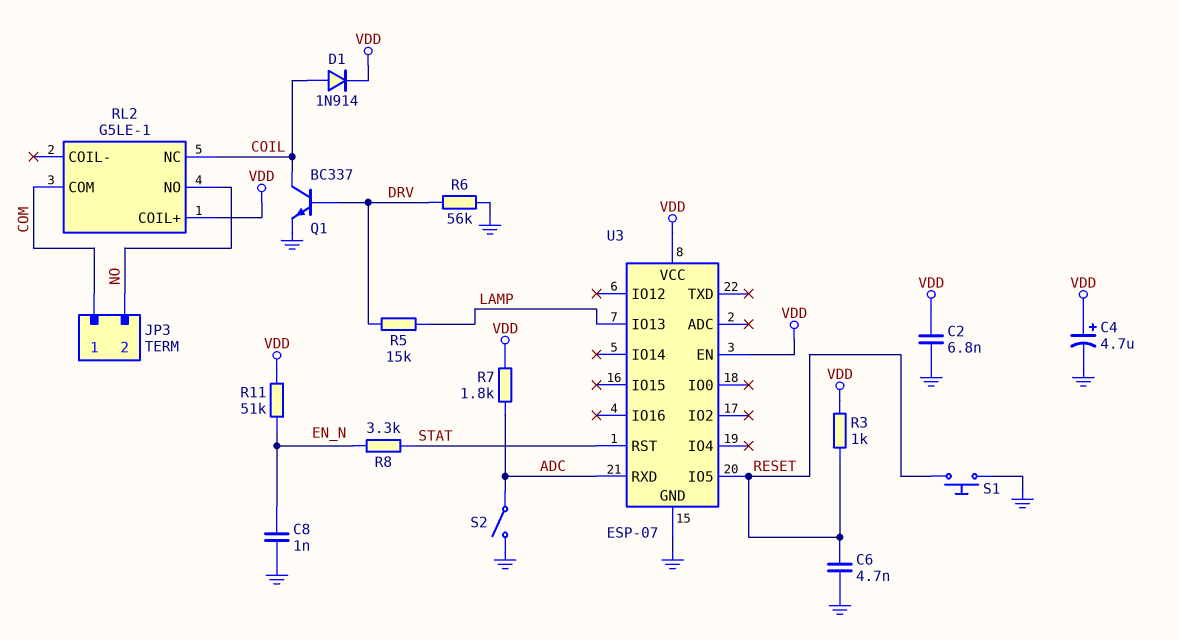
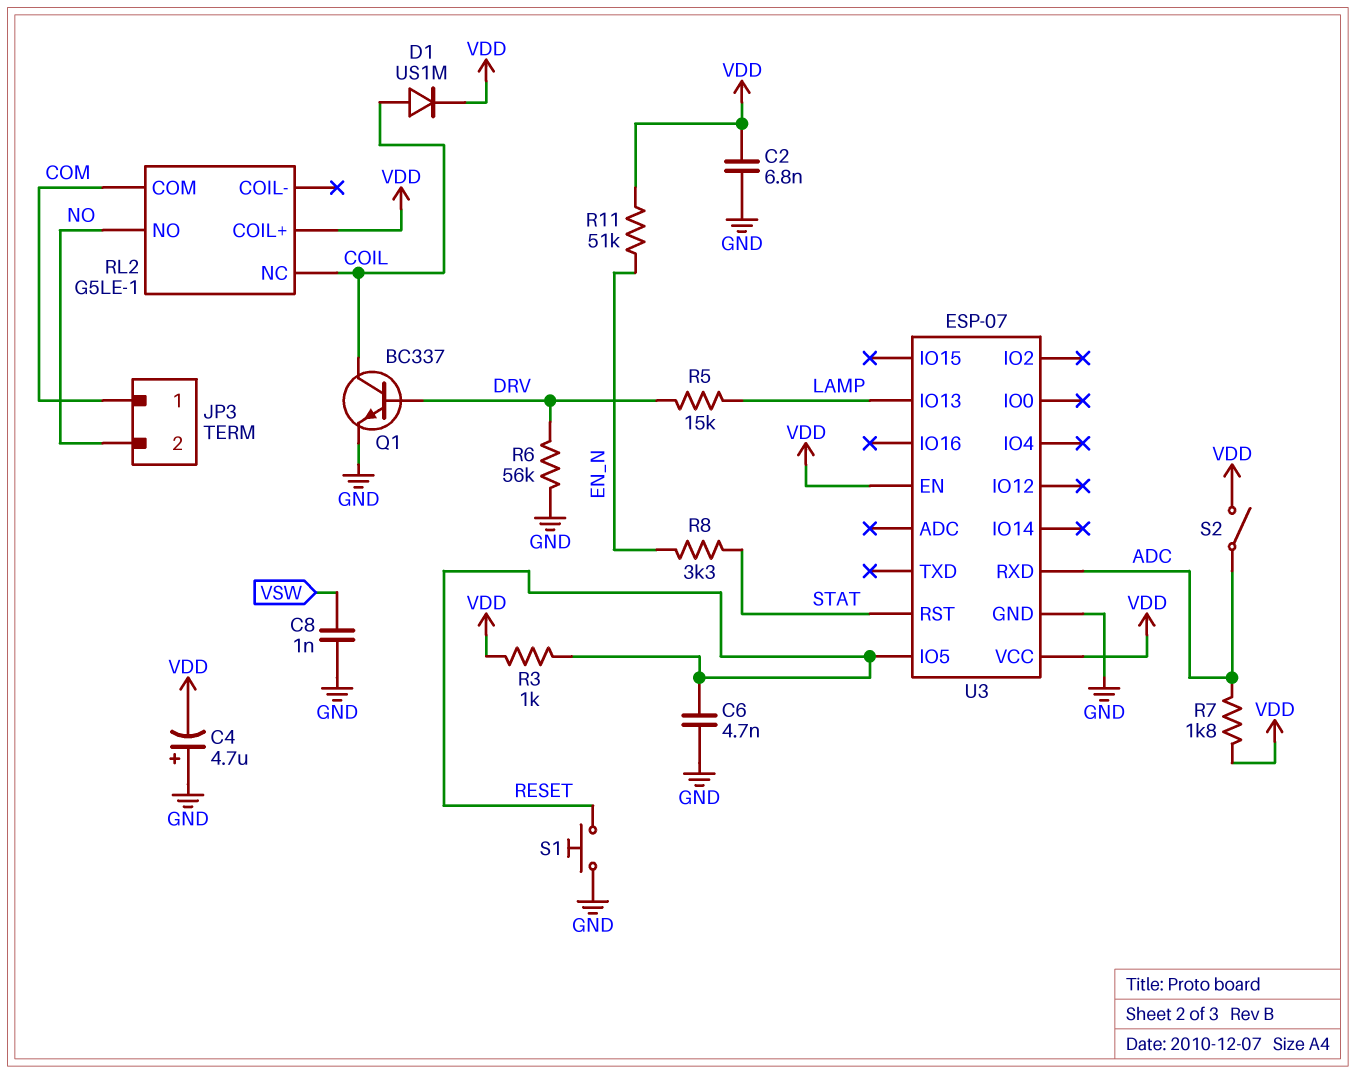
C4: 4.7uF (plus VDD, minus GND) -> 4.7uF (plus GND, minus VDD)
C8: 1nF (EN_N, GND) -> 1nF (GND, VSW)
D1: diode 1N914 (A COIL, K VDD) -> diode US1M (A COIL, K VDD)
S2: switch (ADC, GND) -> switch (ADC, VDD)

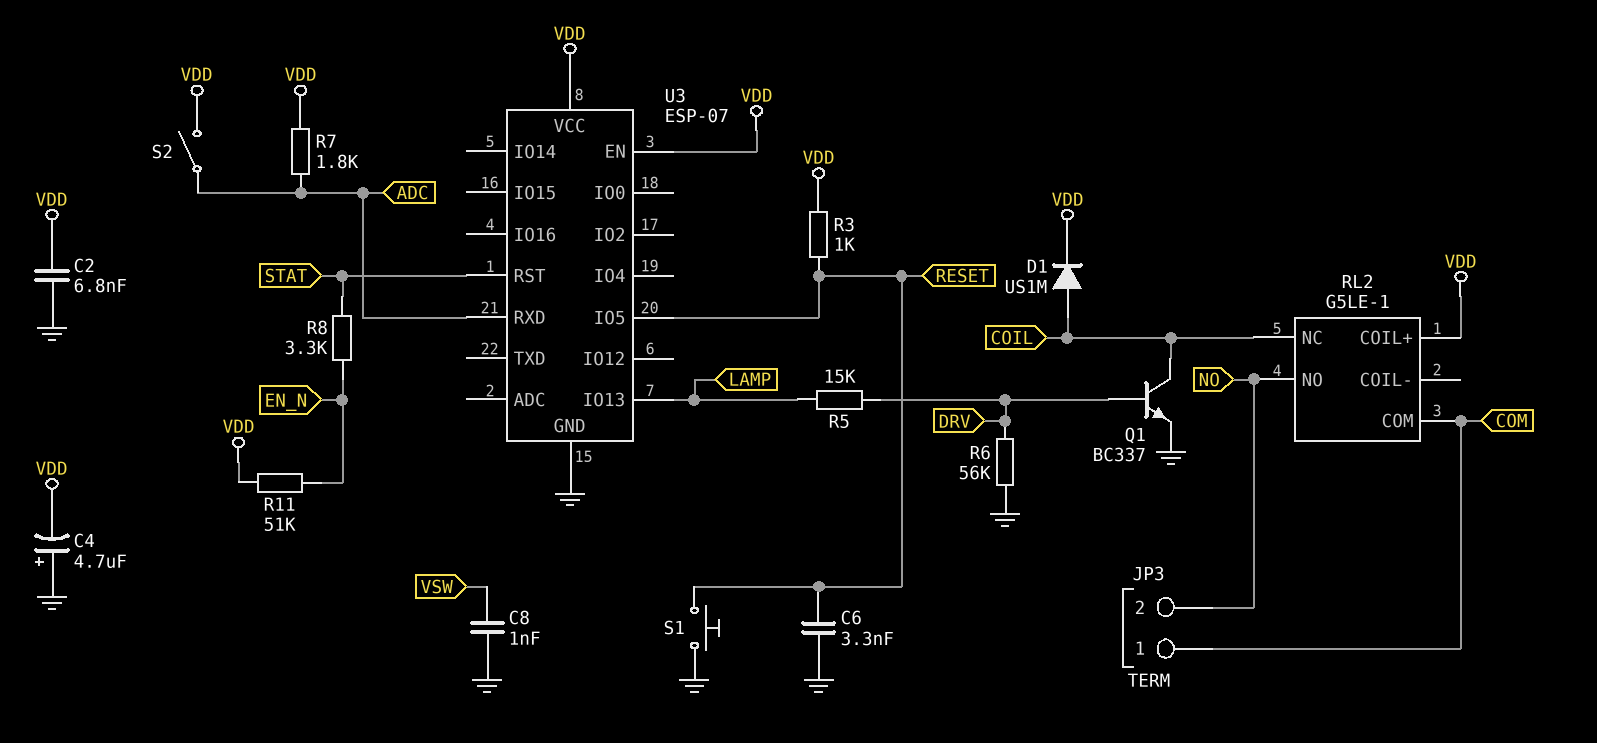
C6: 4.7nF (GND, RESET) -> 3.3nF (GND, RESET)

